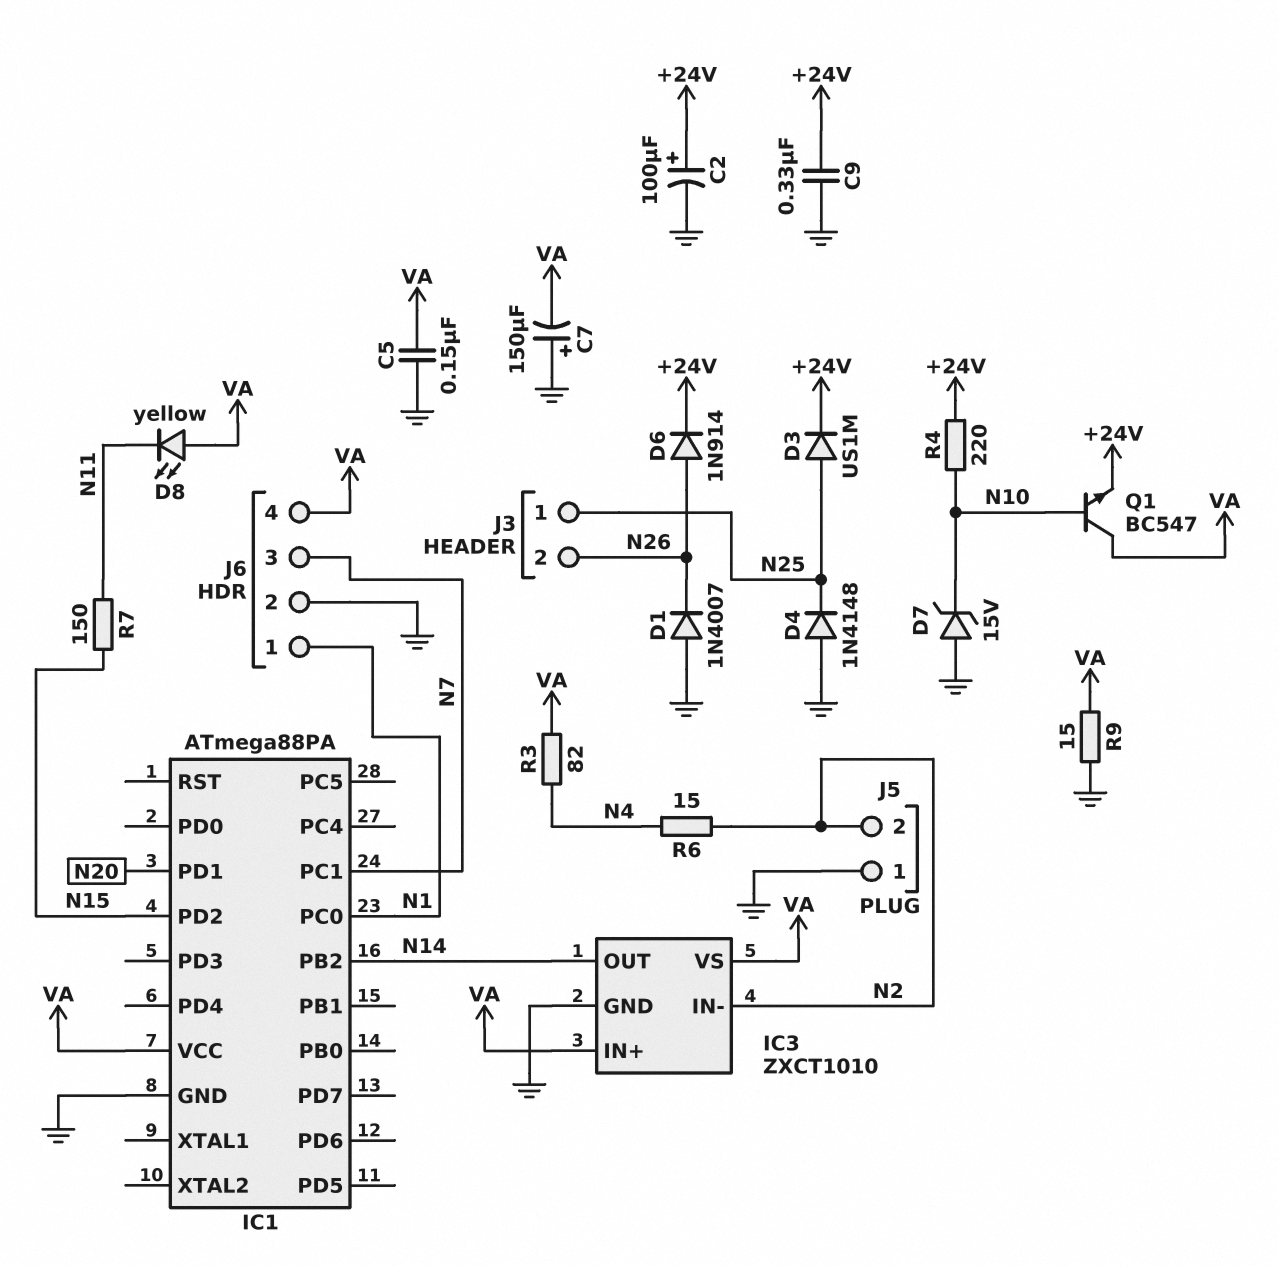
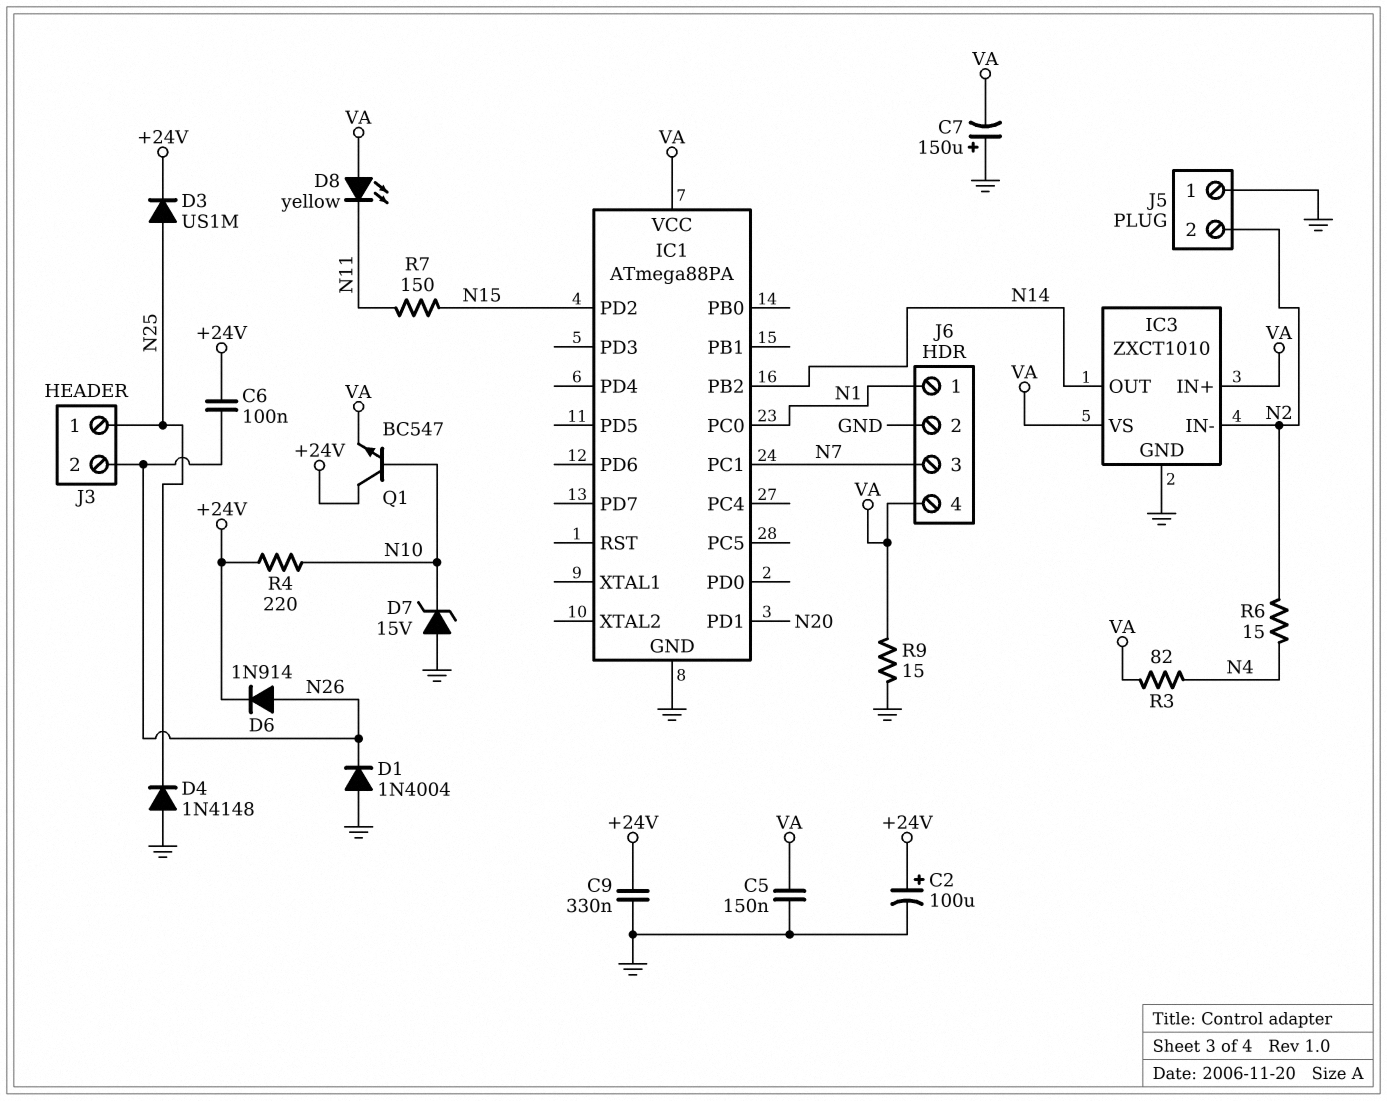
C6: none -> 100nF (+24V, N26)
D1: diode 1N4007 (A GND, K N26) -> diode 1N4004 (A GND, K N26)
Q1: NPN BC547 (B N10, C VA, E +24V) -> NPN BC547 (B N10, C +24V, E VA)

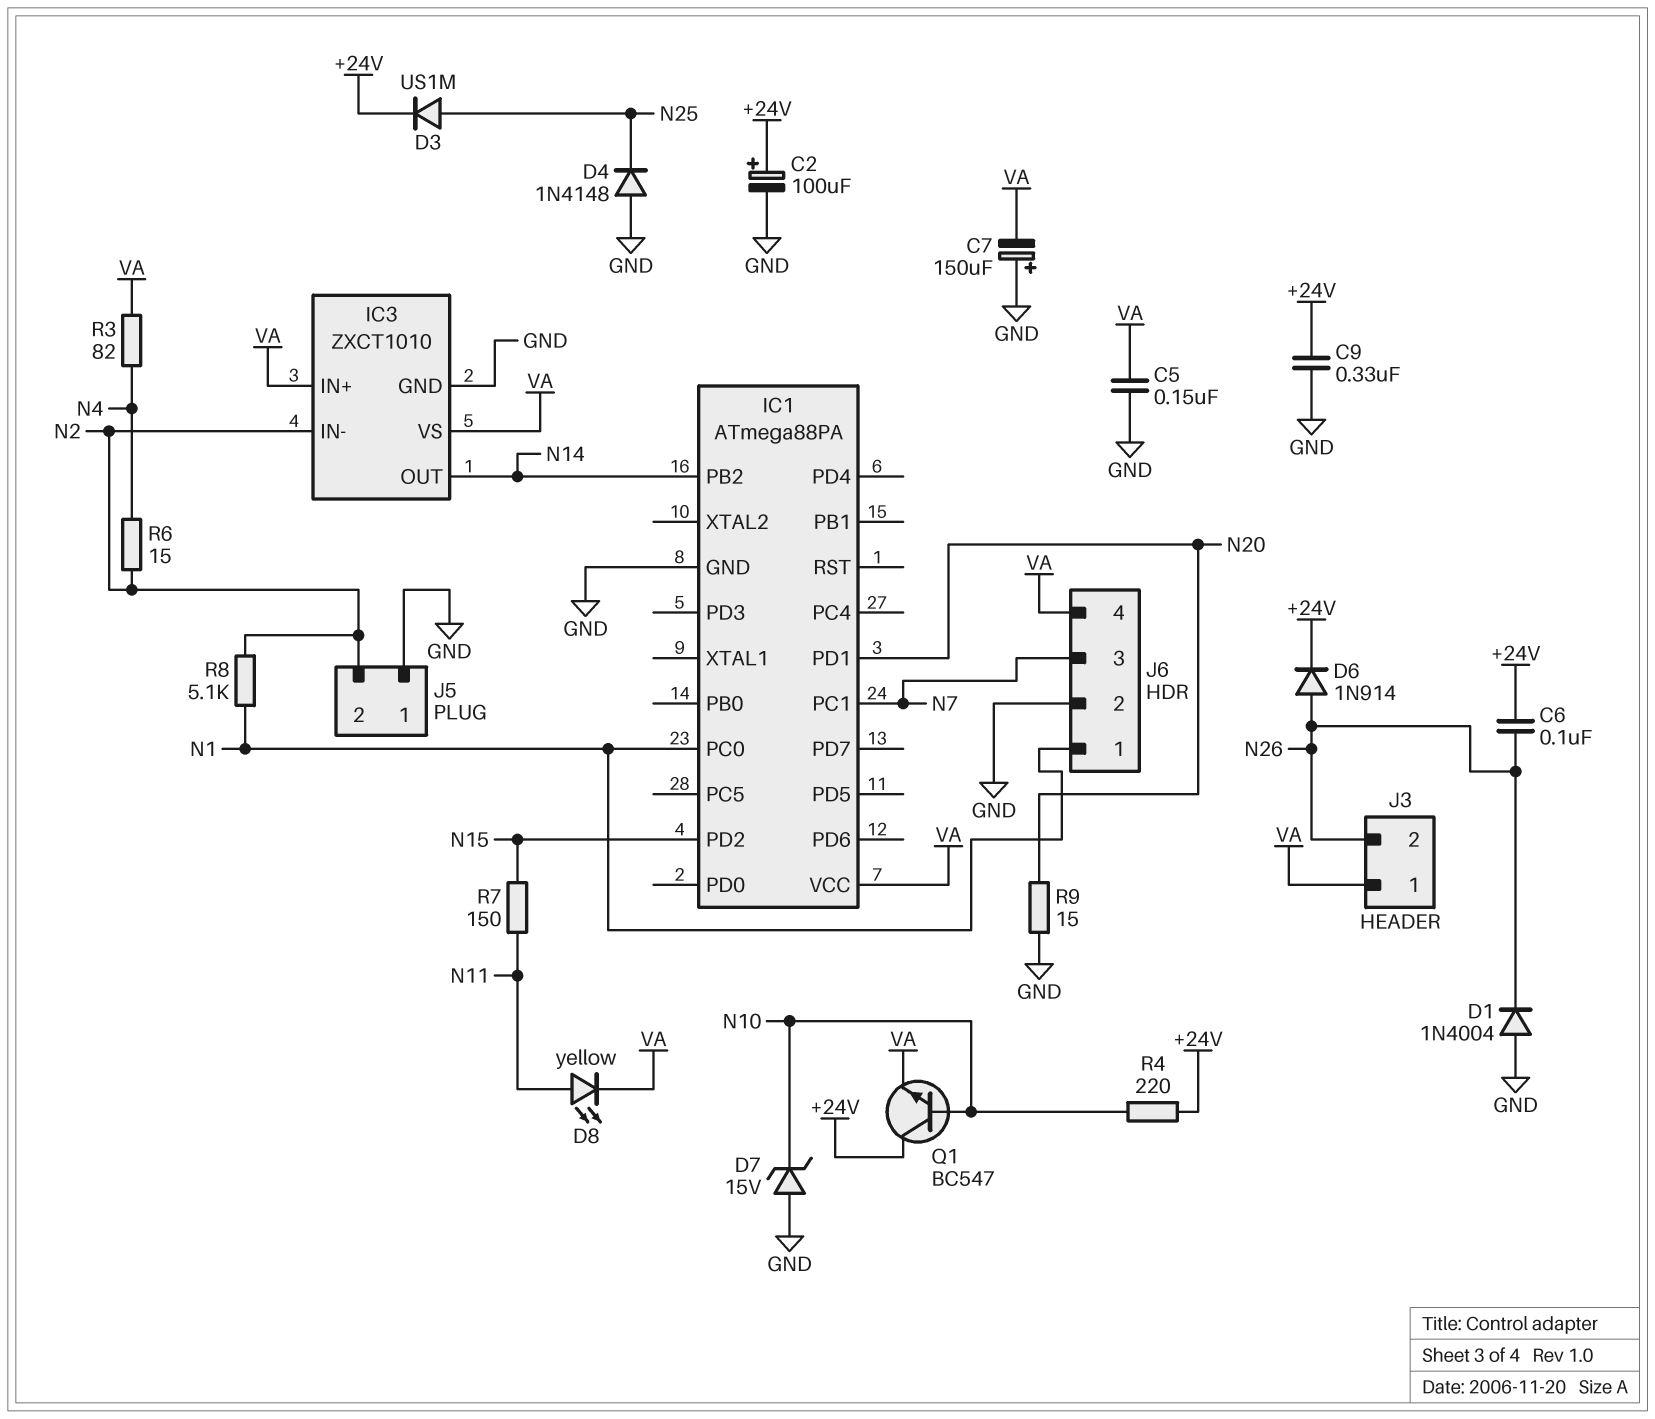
D8: LED yellow (A VA, K N11) -> LED yellow (A N11, K VA)
J3 pin 1: N25 -> VA
R8: none -> 5.1k (N1, N2)
R9: 15 (GND, VA) -> 15 (GND, N20)

